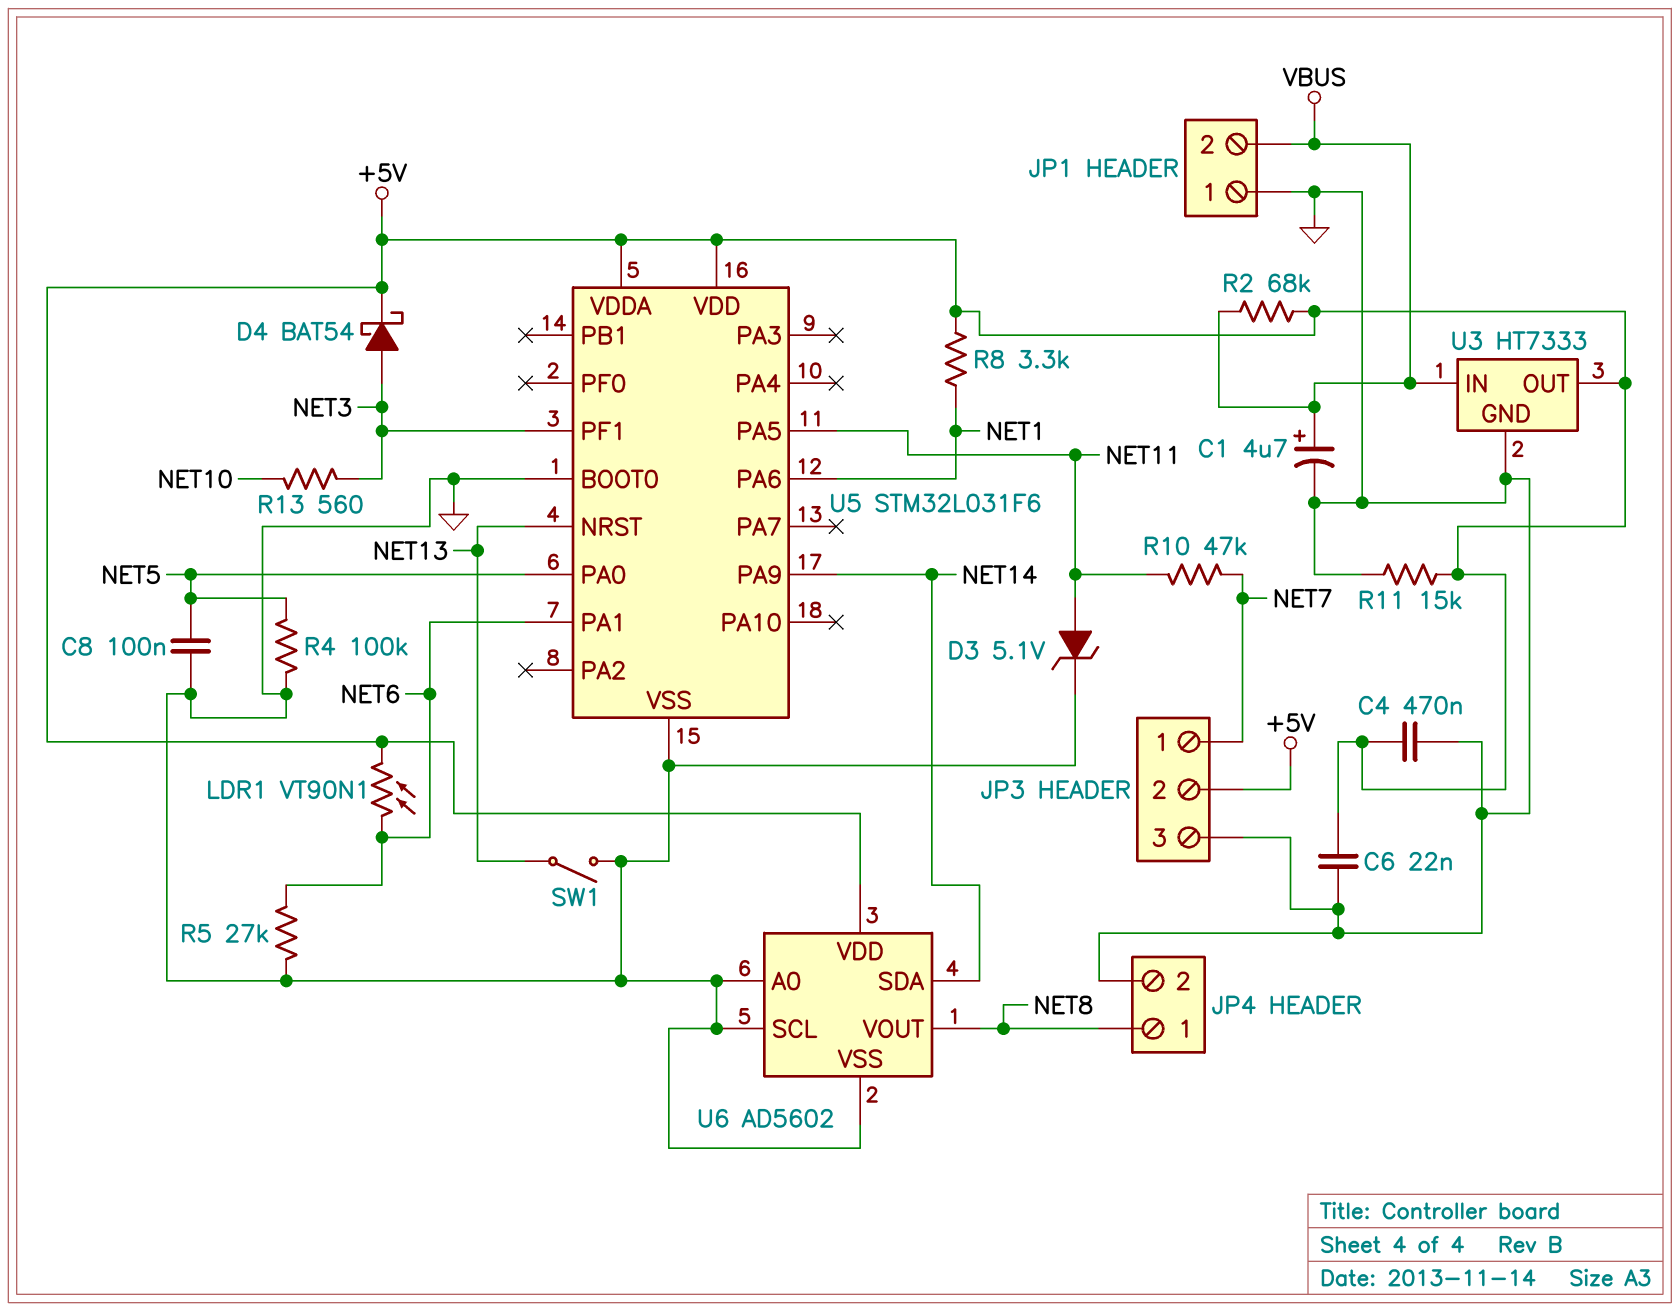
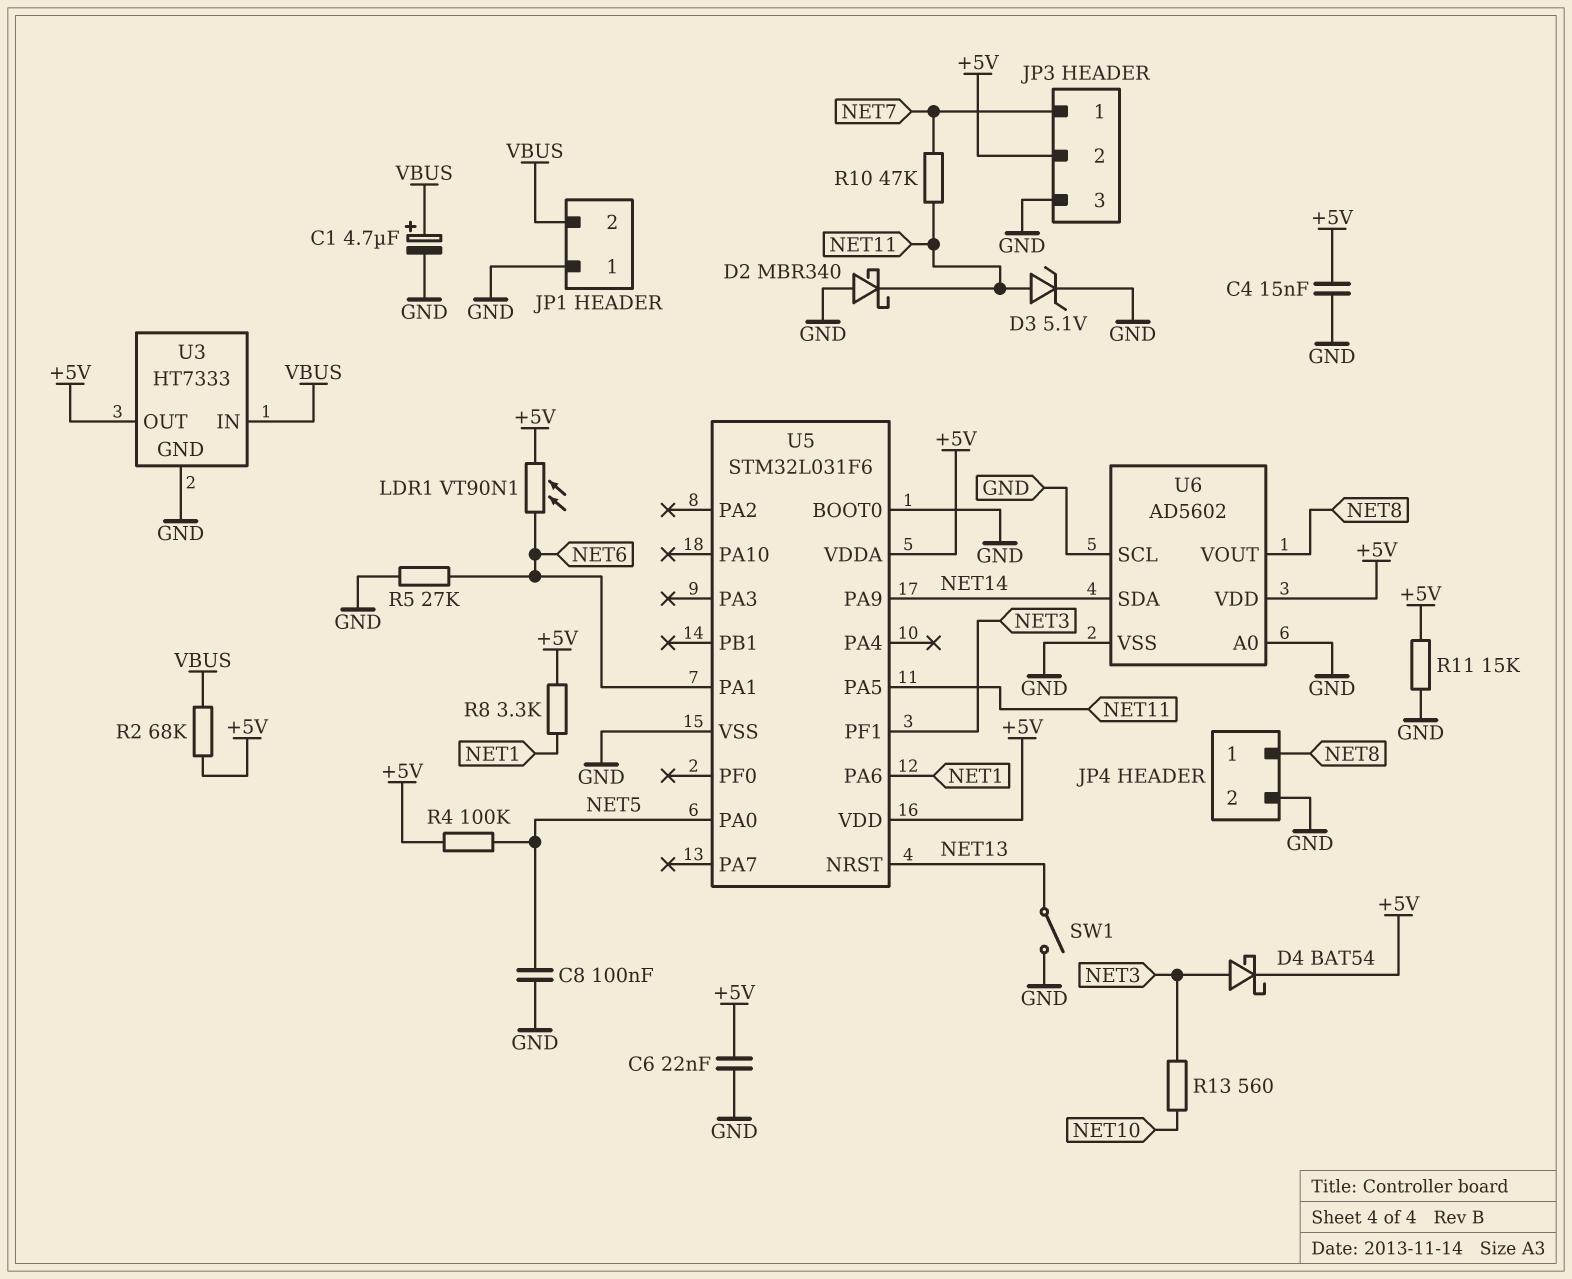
C4: 470nF (+5V, GND) -> 15nF (+5V, GND)
D2: none -> schottky MBR340 (A GND, K NET11)
R4: 100k (GND, NET5) -> 100k (+5V, NET5)

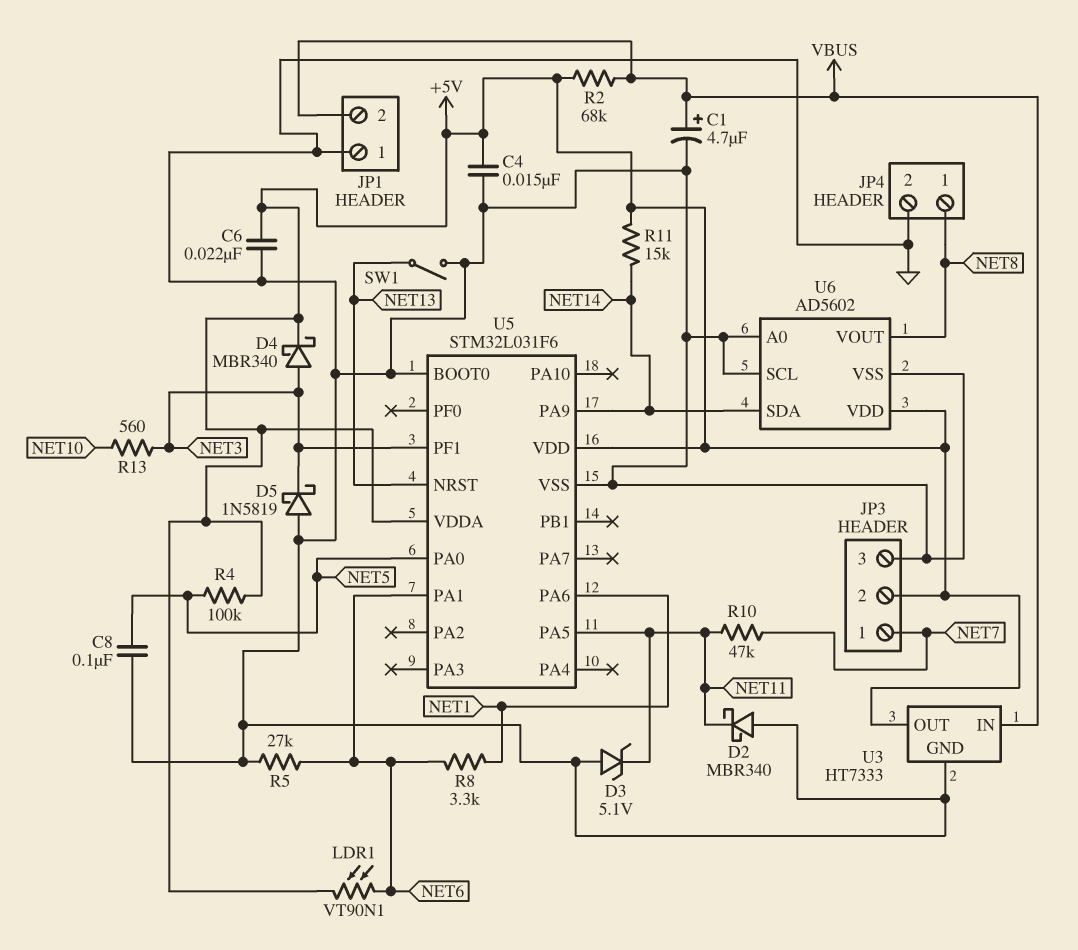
D3: zener 5.1V (A NET11, K GND) -> zener 5.1V (A GND, K NET11)
D4: schottky BAT54 (A NET3, K +5V) -> schottky MBR340 (A NET3, K +5V)
D5: none -> schottky 1N5819 (A GND, K NET3)
R8: 3.3k (+5V, NET1) -> 3.3k (NET1, NET6)
R11: 15k (+5V, GND) -> 15k (+5V, NET14)

